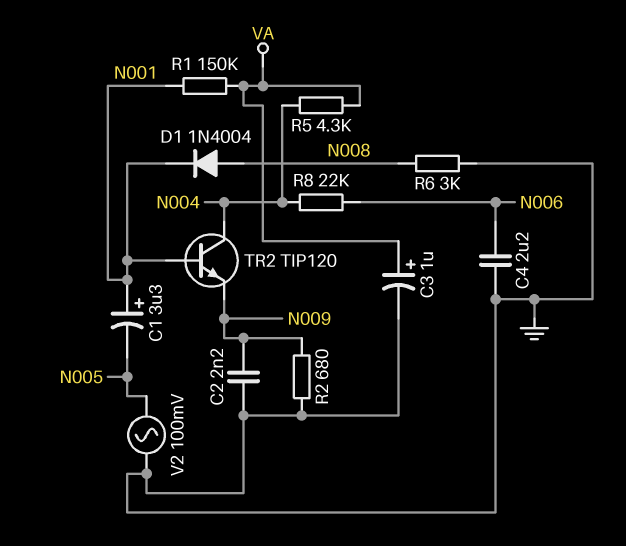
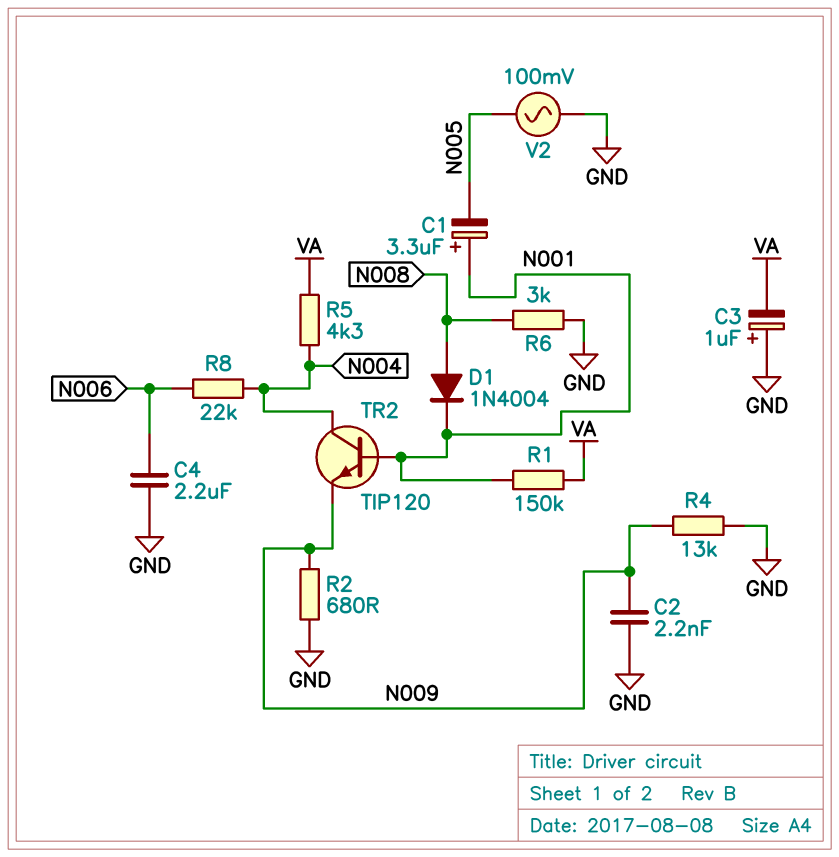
C3: 1uF (plus VA, minus GND) -> 1uF (plus GND, minus VA)
R4: none -> 13k (GND, N009)

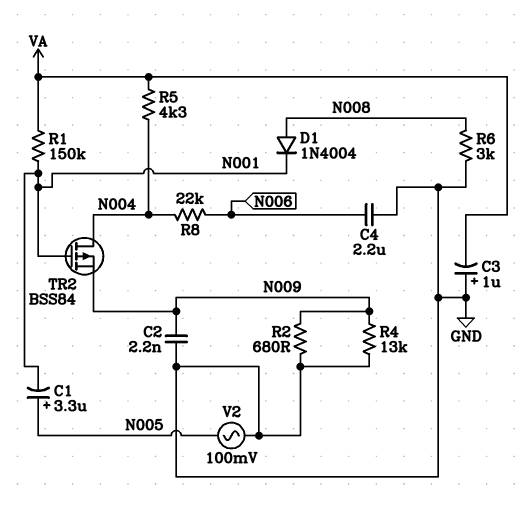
C1: 3.3uF (plus N001, minus N005) -> 3.3uF (plus N005, minus N001)
TR2: NPN TIP120 (B N001, C N004, E N009) -> PMOS BSS84 (G N001, D N004, S N009)

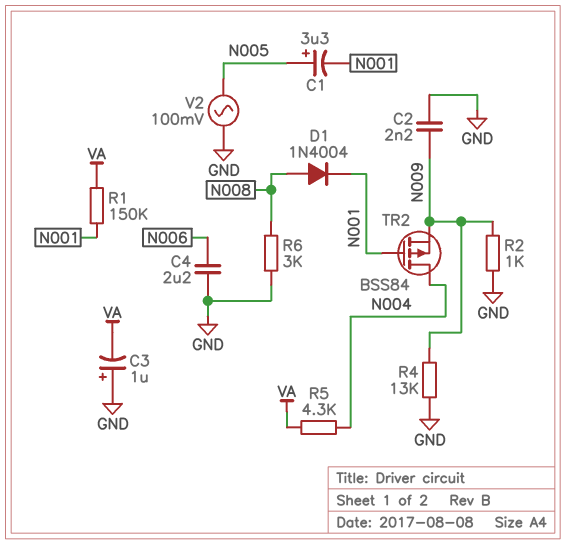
R2: 680 (GND, N009) -> 1k (GND, N009)
R8: 22k (N004, N006) -> none

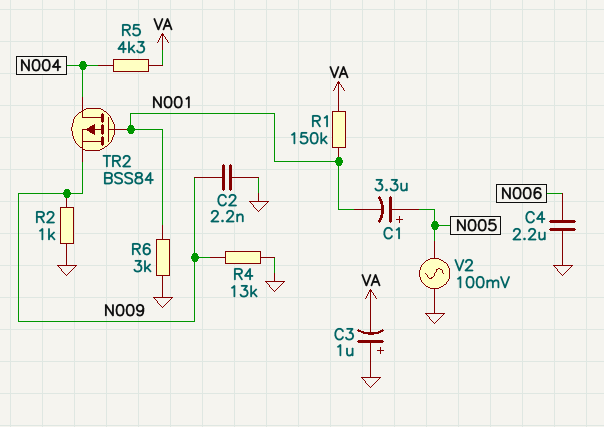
D1: diode 1N4004 (A N008, K N001) -> none
R6: 3k (GND, N008) -> 3k (GND, N001)

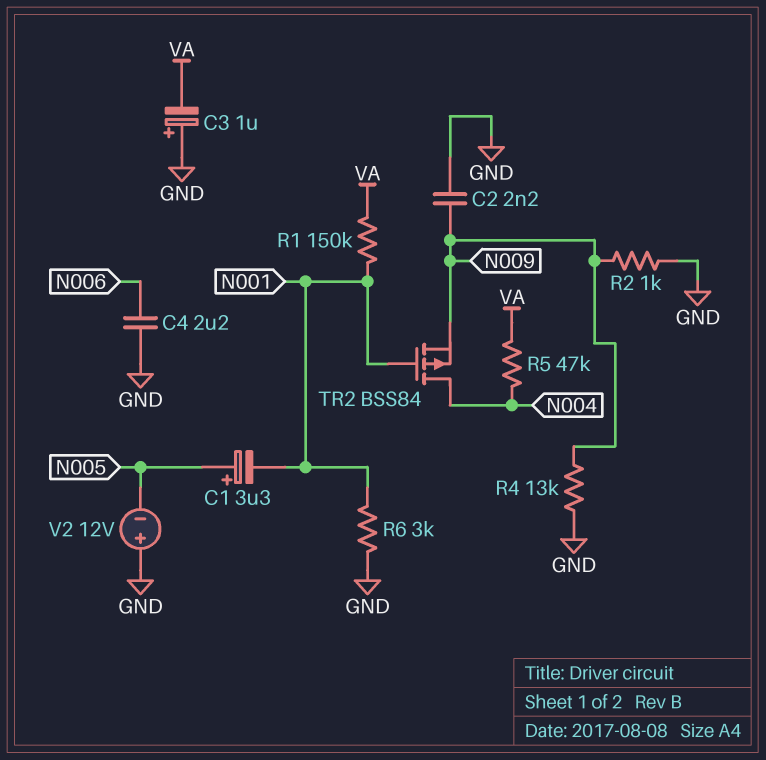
R5: 4.3k (N004, VA) -> 47k (N004, VA)
V2: AC 100mV (GND, N005) -> 12V (plus GND, minus N005)

